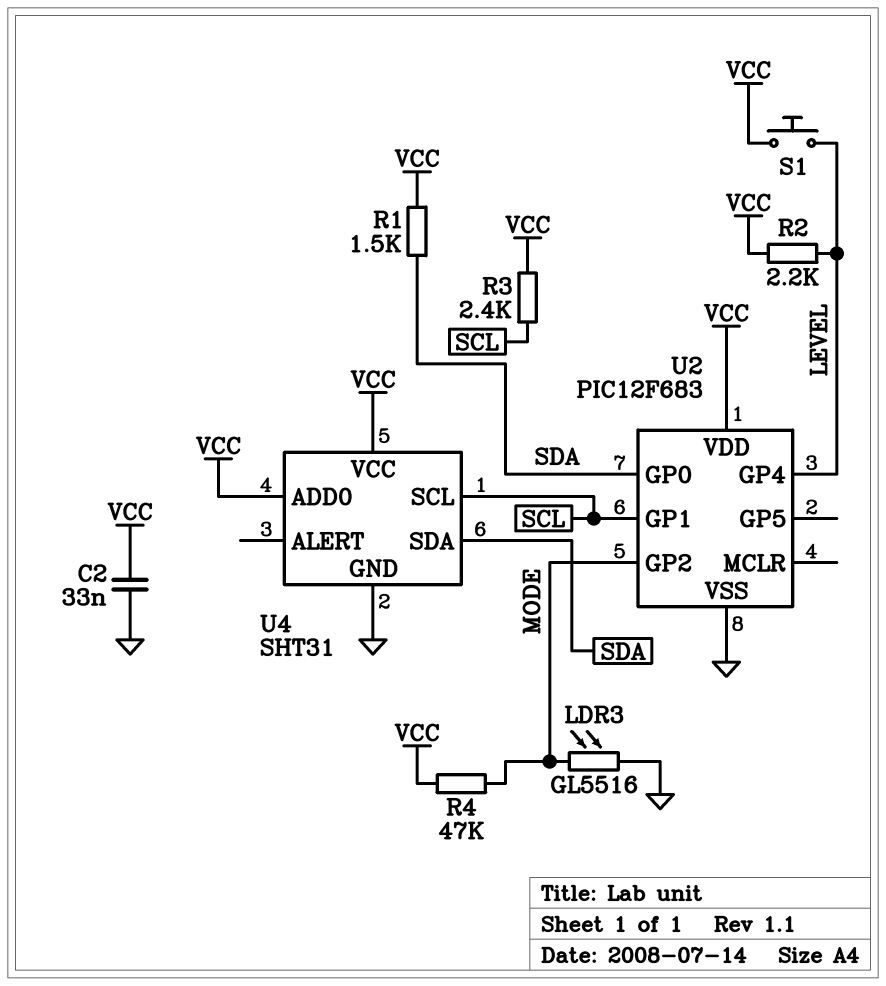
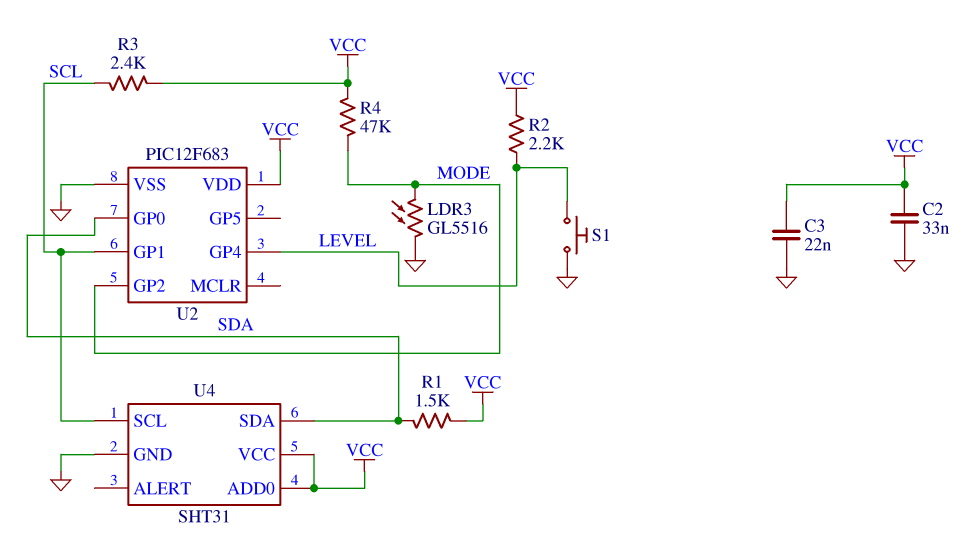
C3: none -> 22nF (GND, VCC)
S1: button (LEVEL, VCC) -> button (GND, LEVEL)

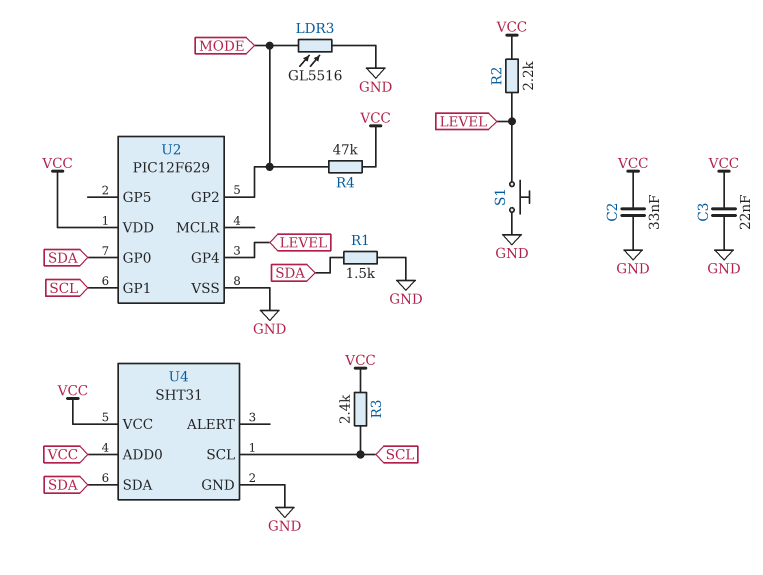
R1: 1.5k (SDA, VCC) -> 1.5k (GND, SDA)
U2: PIC12F683 -> PIC12F629

